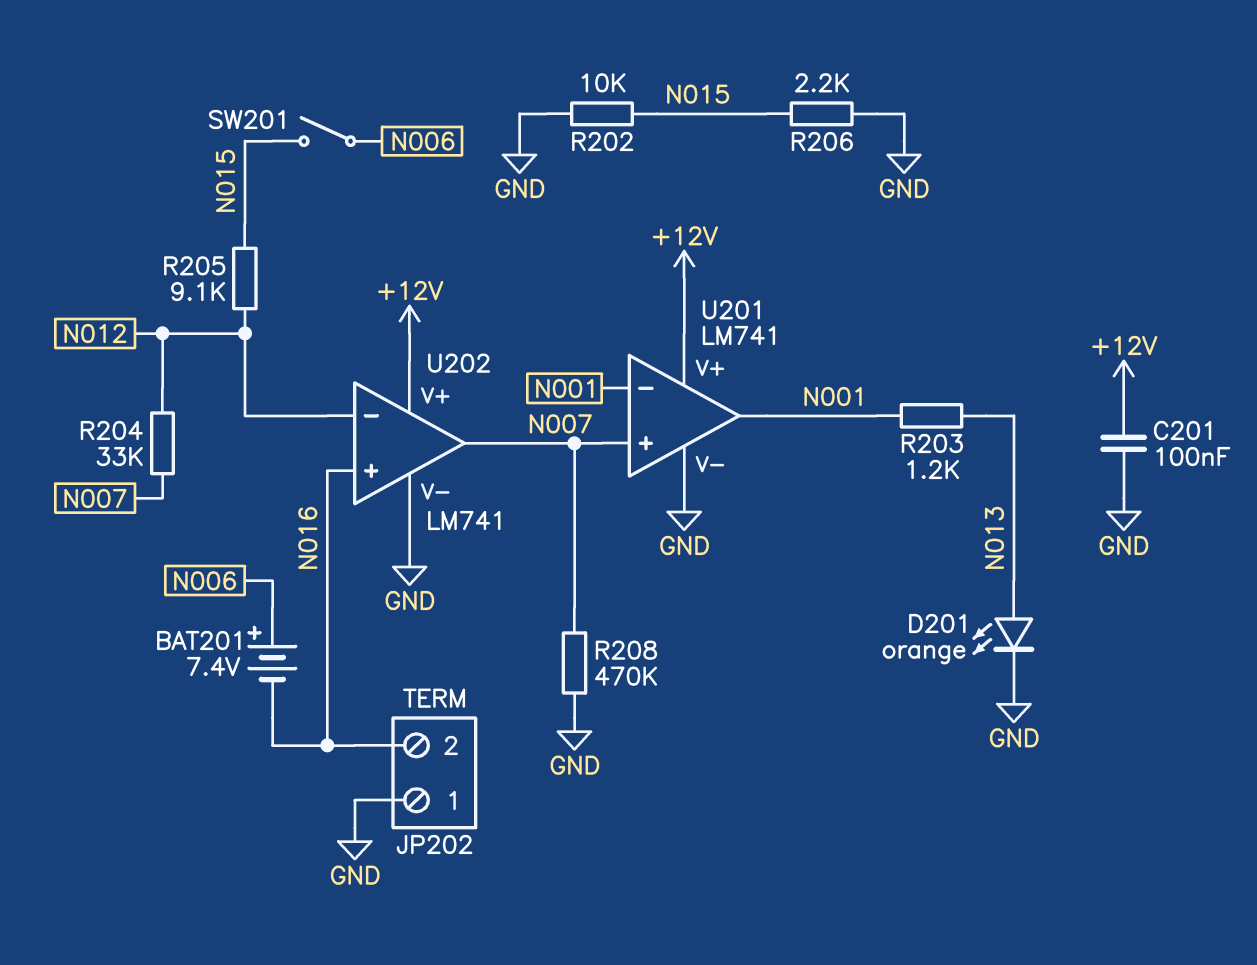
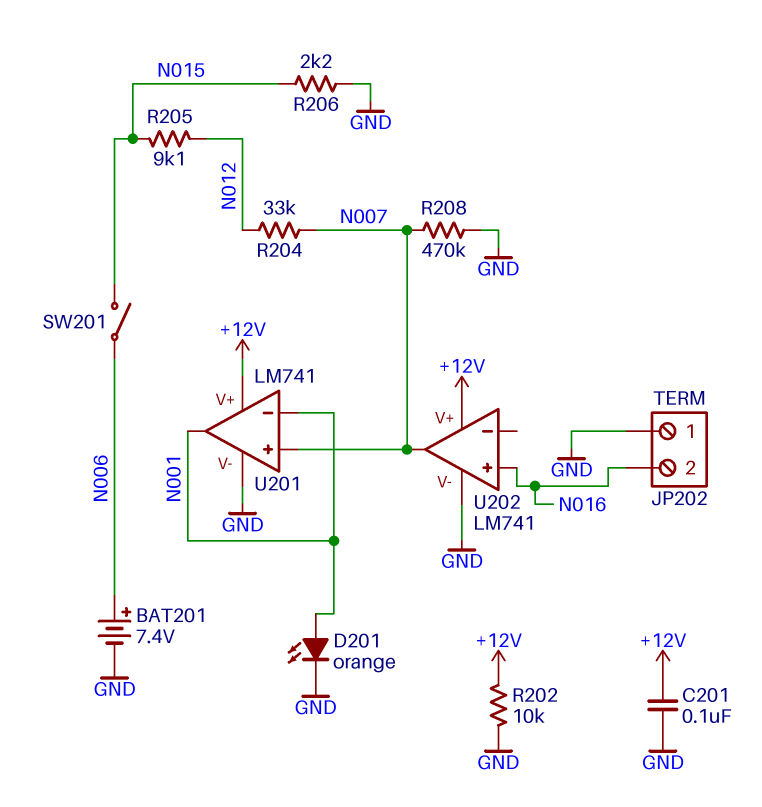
BAT201: 7.4V (plus N006, minus N016) -> 7.4V (plus N006, minus GND)
D201: LED orange (A N013, K GND) -> LED orange (A N001, K GND)
R202: 10k (GND, N015) -> 10k (+12V, GND)
R203: 1.2k (N001, N013) -> none
U202 pin in-: N012 -> none

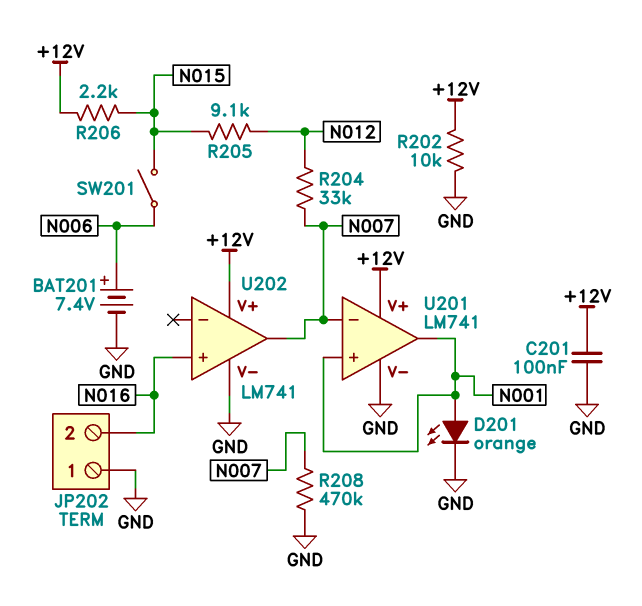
R206: 2.2k (GND, N015) -> 2.2k (+12V, N015)
U201 pin in+: N007 -> N001
U201 pin in-: N001 -> N007

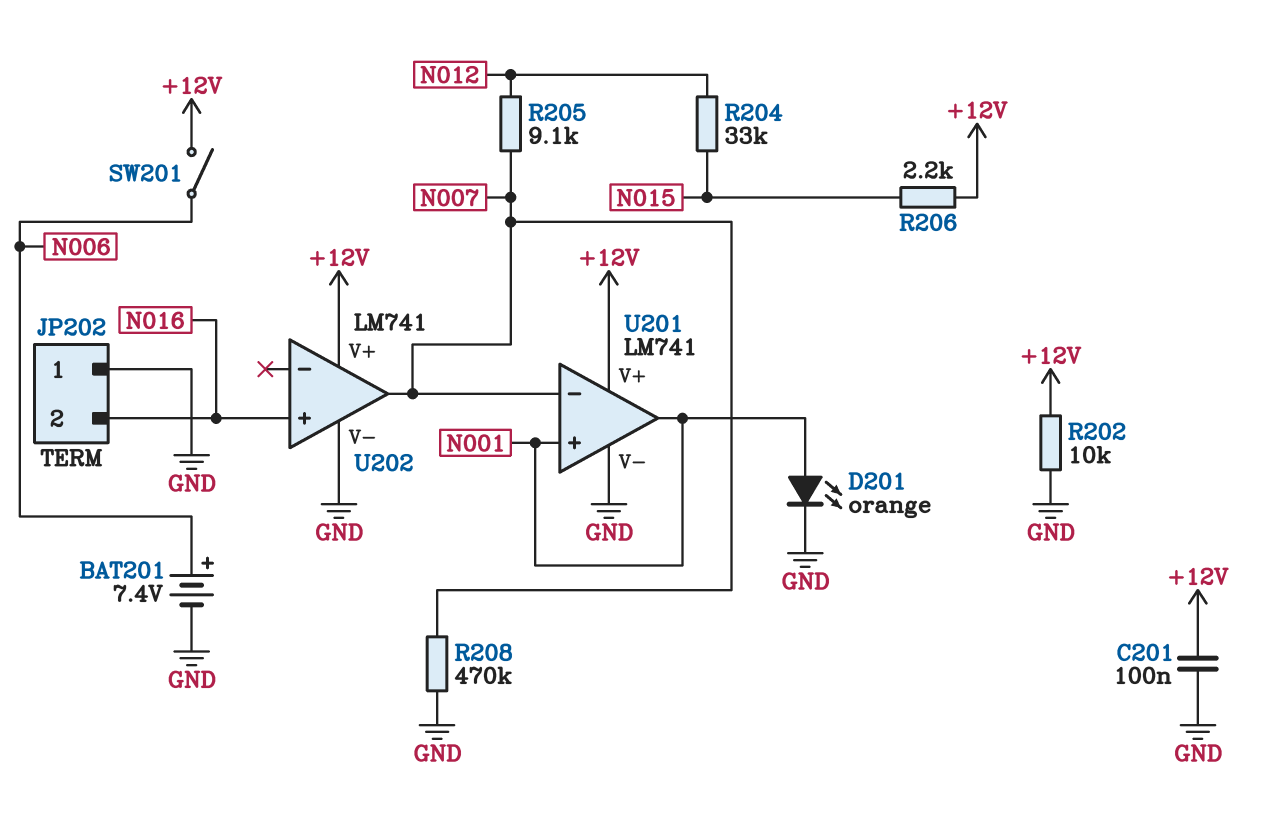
R204: 33k (N007, N012) -> 33k (N012, N015)
R205: 9.1k (N012, N015) -> 9.1k (N007, N012)
SW201: switch (N006, N015) -> switch (+12V, N006)

